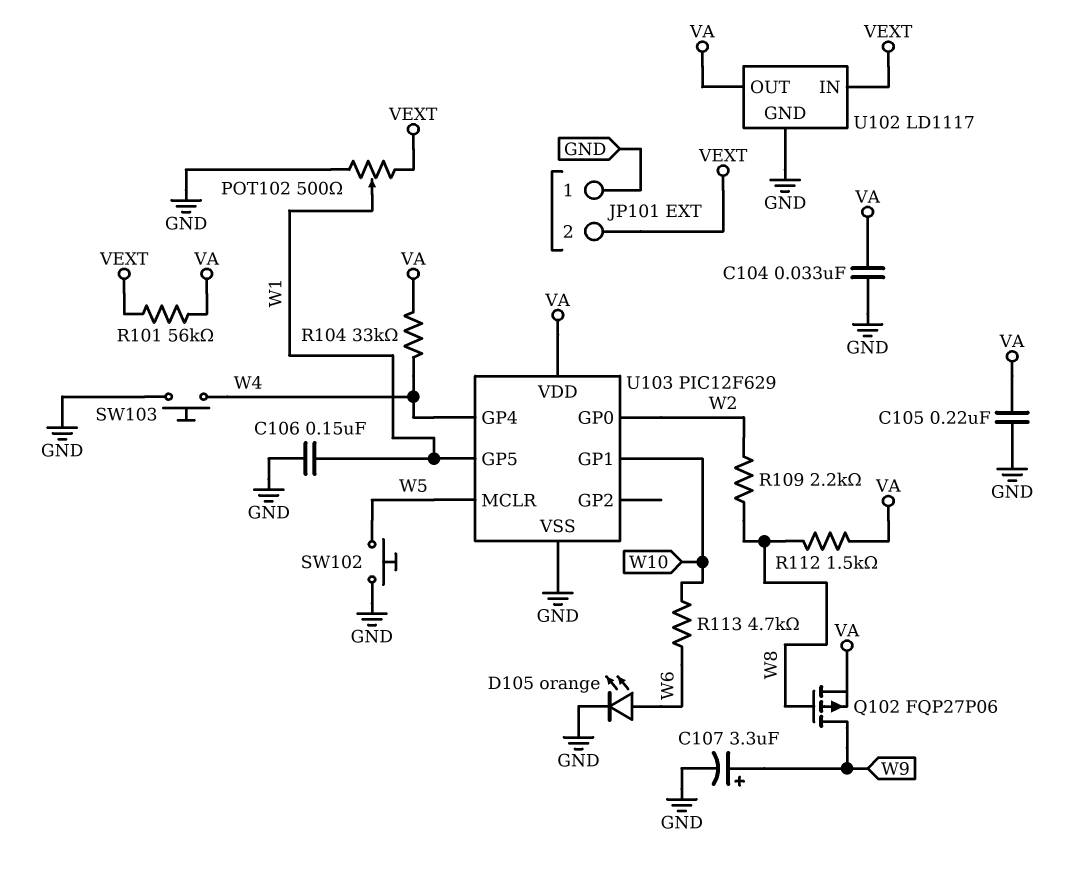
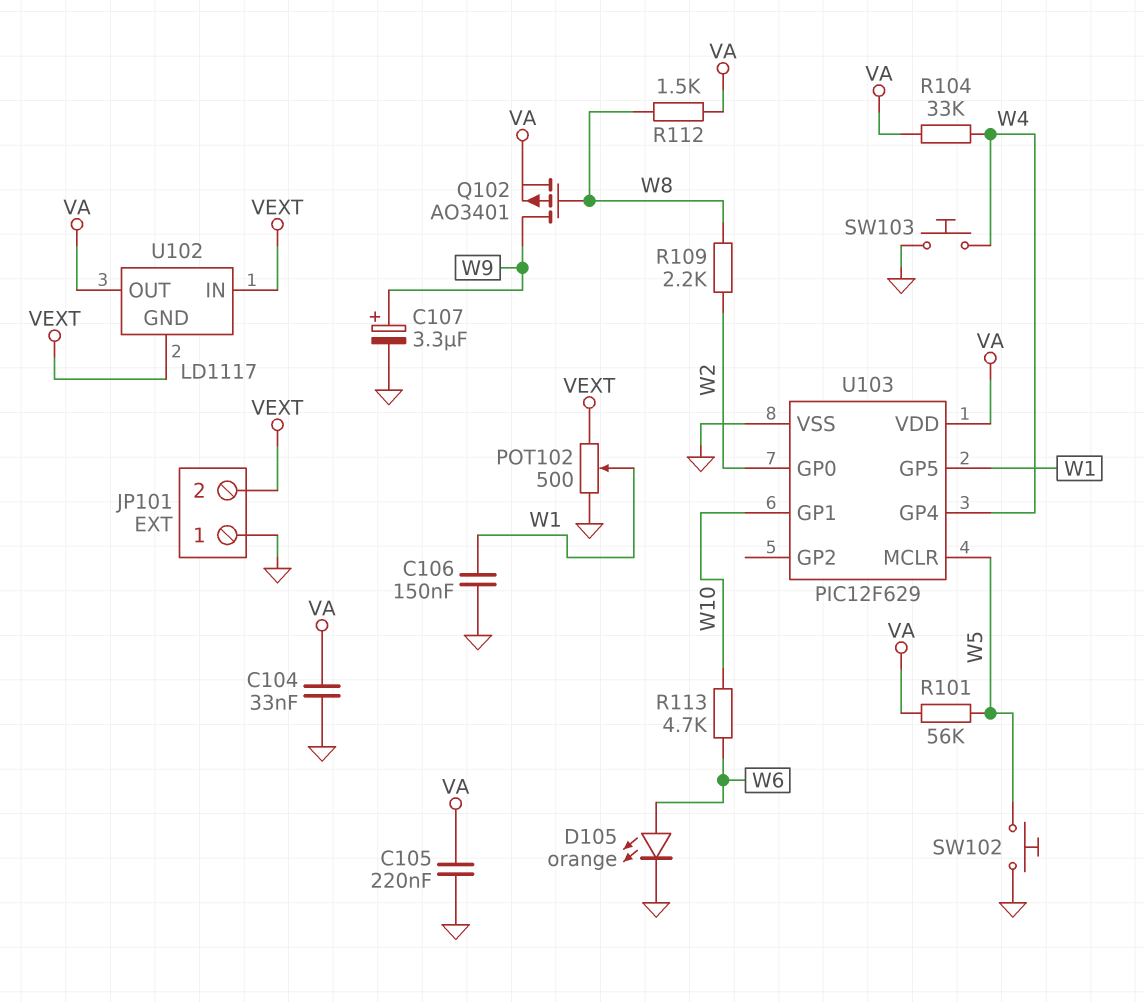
Q102: PMOS FQP27P06 (G W8, D W9, S VA) -> PMOS AO3401 (G W8, D W9, S VA)
R101: 56k (VA, VEXT) -> 56k (VA, W5)
U102 pin GND: GND -> VEXT

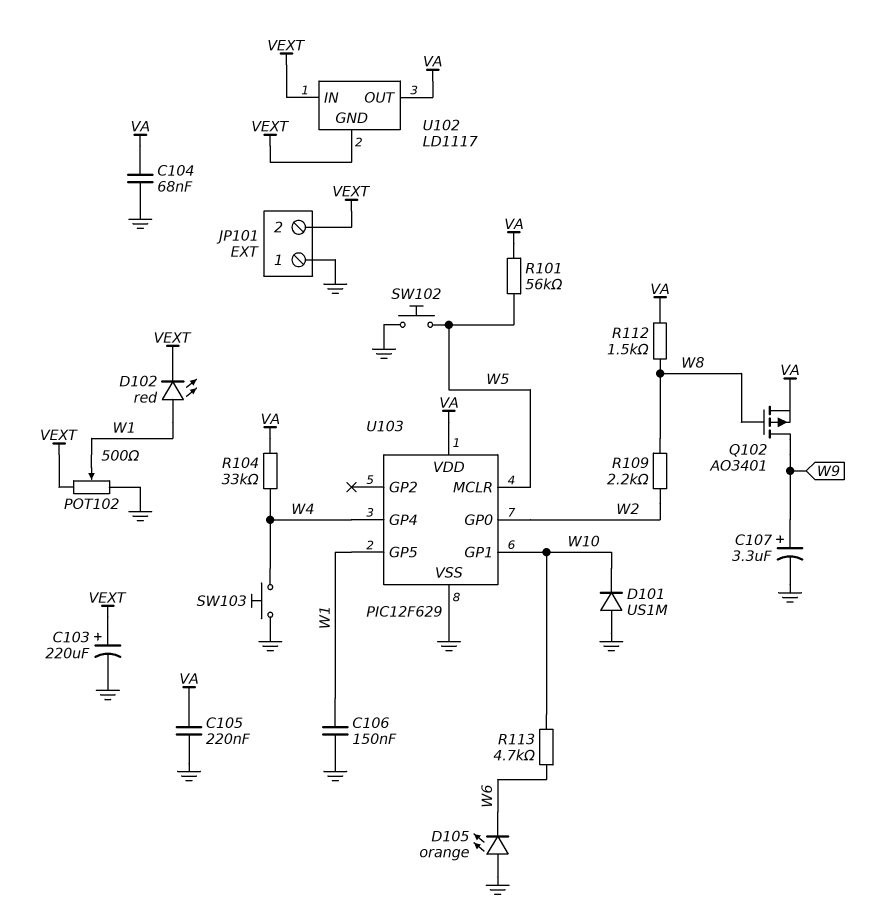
C103: none -> 220uF (plus VEXT, minus GND)
C104: 33nF (GND, VA) -> 68nF (GND, VA)
D101: none -> diode US1M (A GND, K W10)
D102: none -> LED red (A W1, K VEXT)
D105: LED orange (A W6, K GND) -> LED orange (A GND, K W6)

